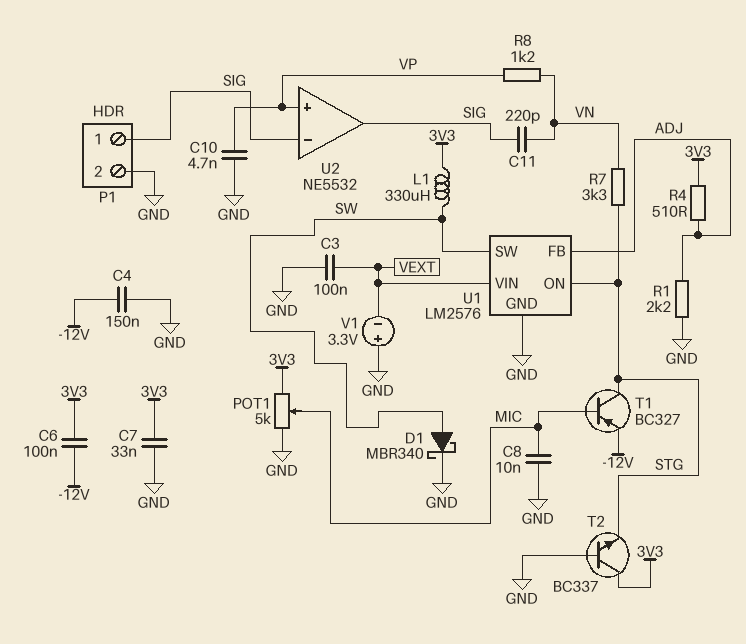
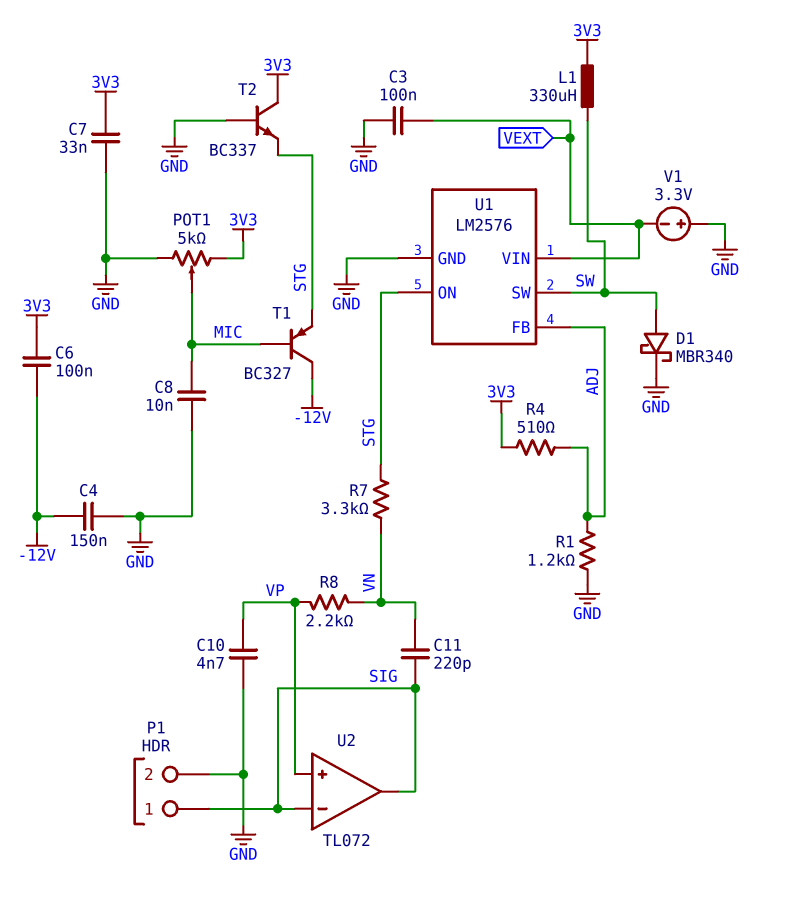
R1: 2.2k (ADJ, GND) -> 1.2k (ADJ, GND)
R8: 1.2k (VN, VP) -> 2.2k (VN, VP)
T1: PNP BC327 (B MIC, C STG, E -12V) -> PNP BC327 (B MIC, C -12V, E STG)
U2: NE5532 -> TL072

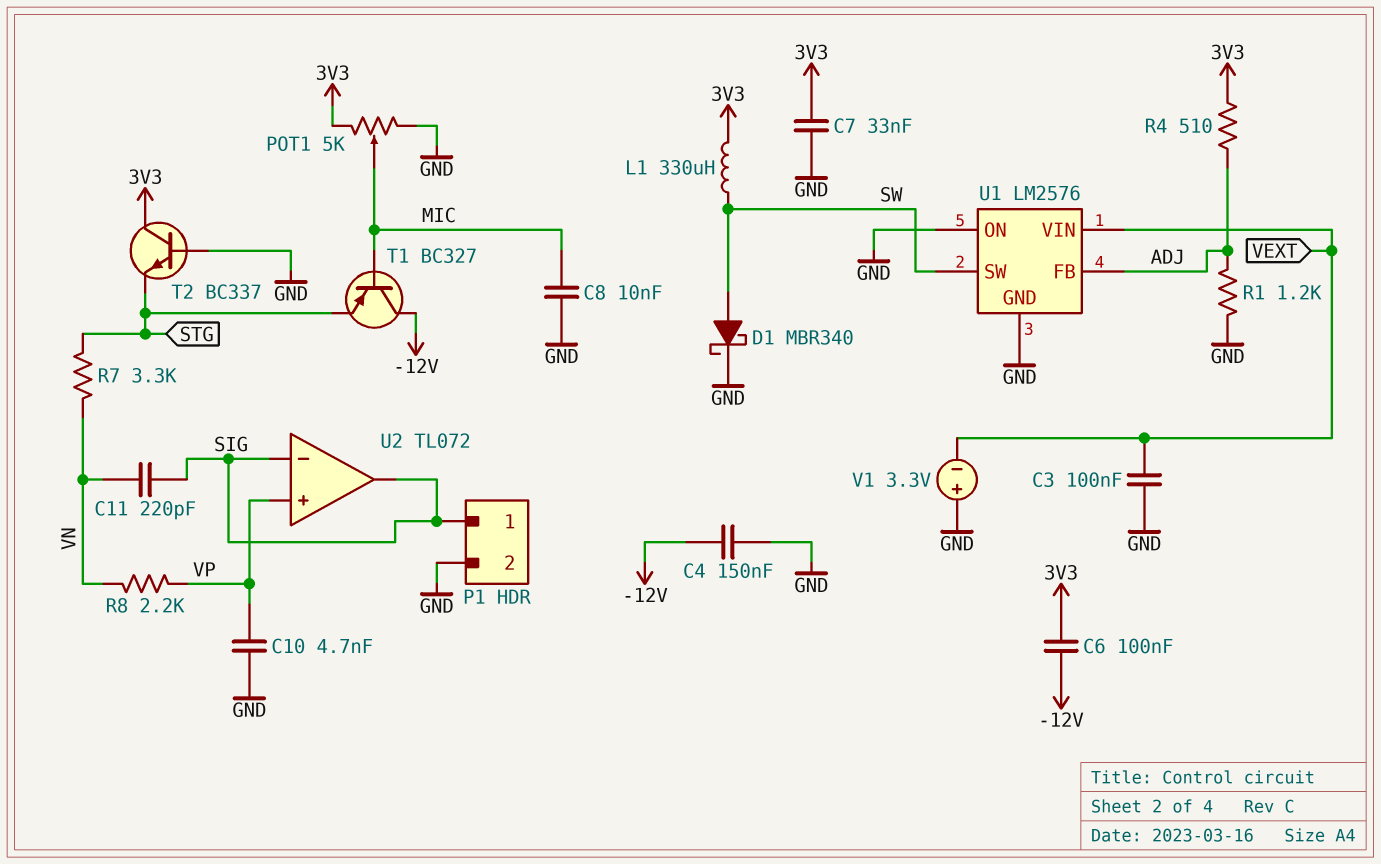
U1 pin ON: STG -> GND

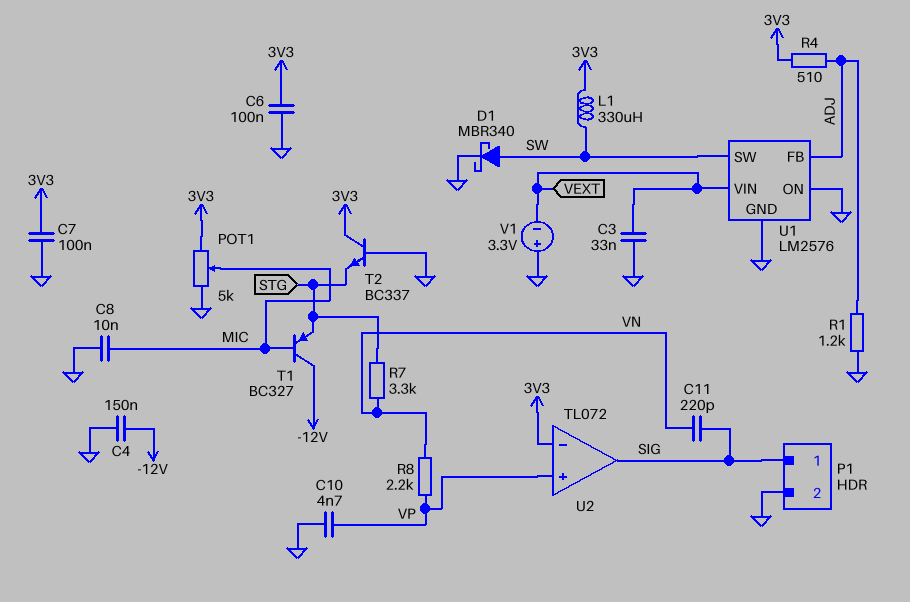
C3: 100nF (GND, VEXT) -> 33nF (GND, VEXT)
C6: 100nF (-12V, 3V3) -> 100nF (3V3, GND)
C7: 33nF (3V3, GND) -> 100nF (3V3, GND)
U2 pin in-: SIG -> 3V3

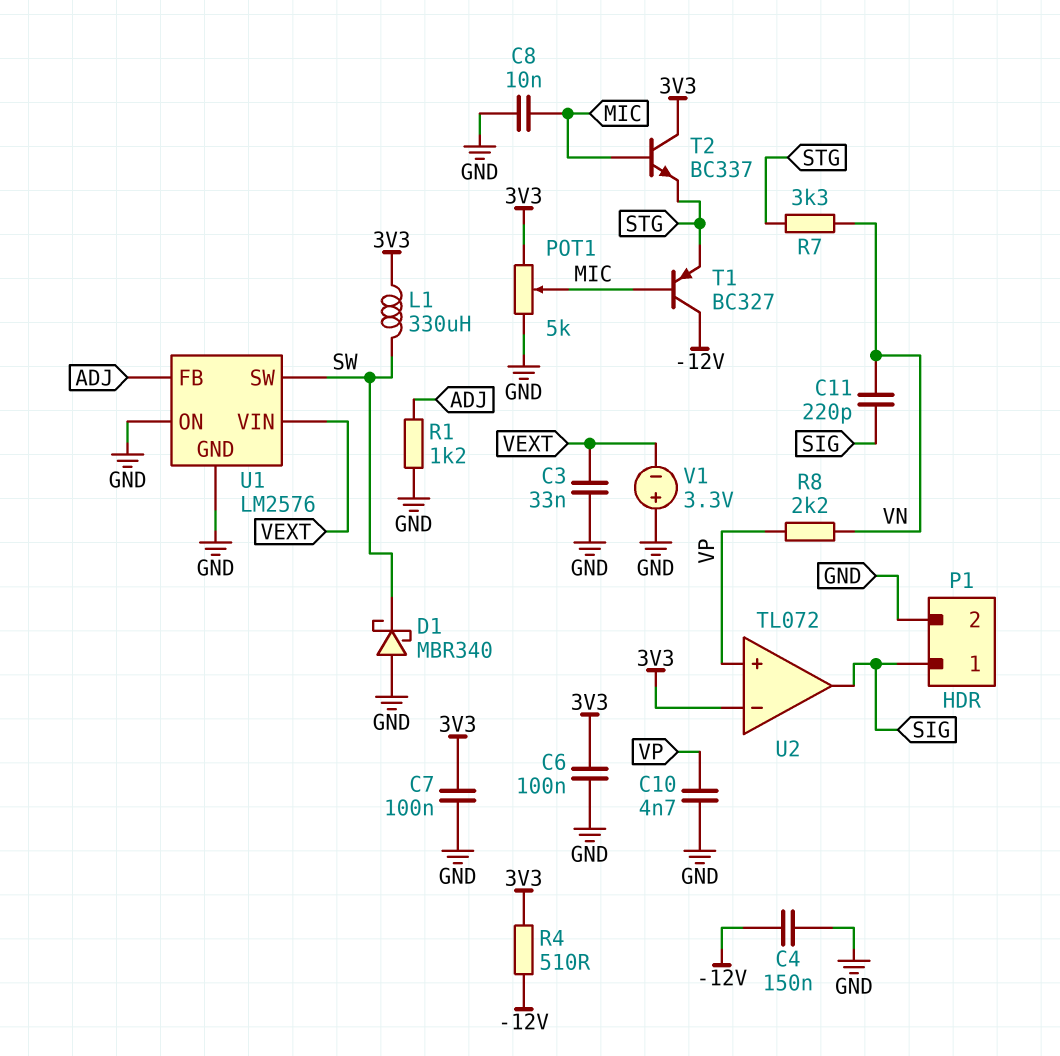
D1: schottky MBR340 (A SW, K GND) -> schottky MBR340 (A GND, K SW)
R4: 510 (3V3, ADJ) -> 510 (-12V, 3V3)
T2: NPN BC337 (B GND, C 3V3, E STG) -> NPN BC337 (B MIC, C 3V3, E STG)

